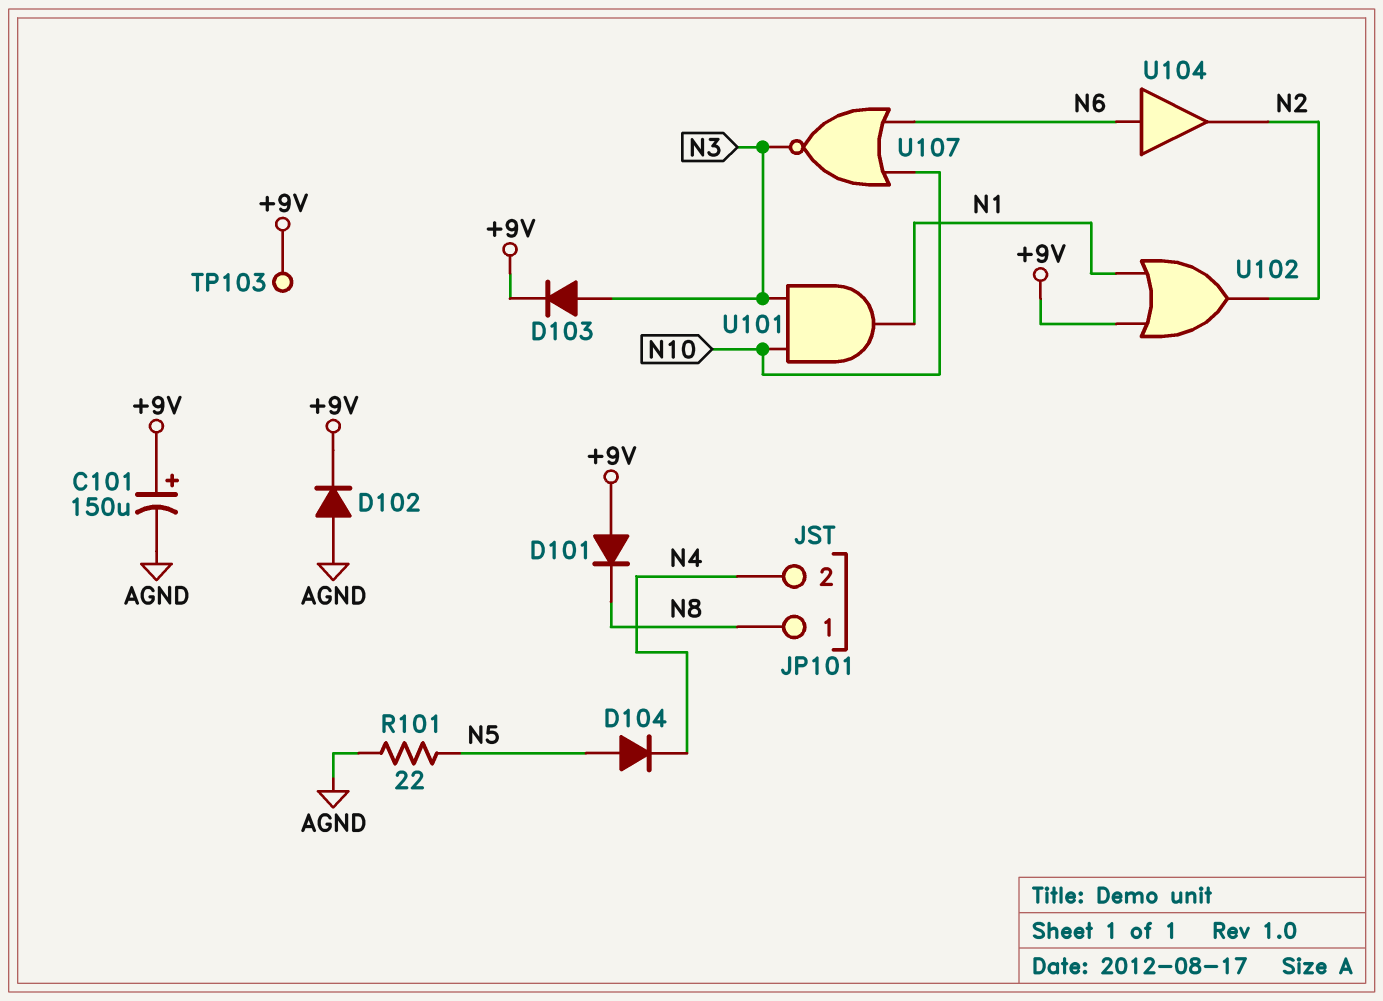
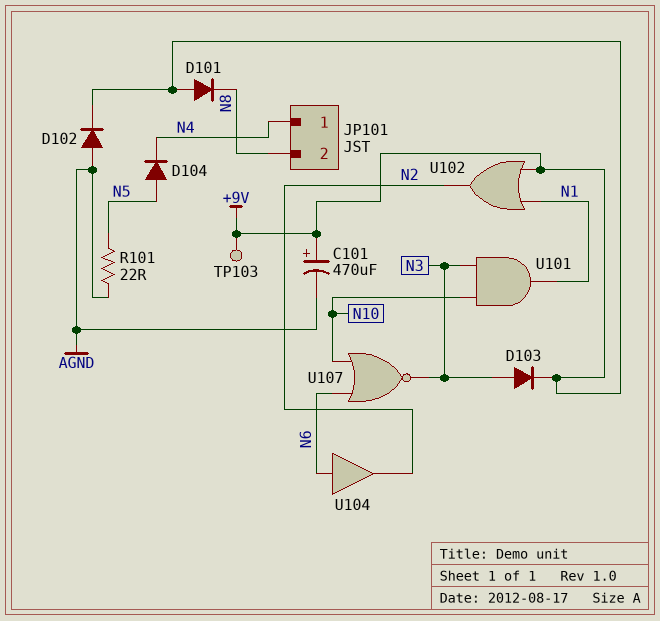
C101: 150uF (plus +9V, minus AGND) -> 470uF (plus +9V, minus AGND)
JP101 pin 1: N8 -> N4
JP101 pin 2: N4 -> N8

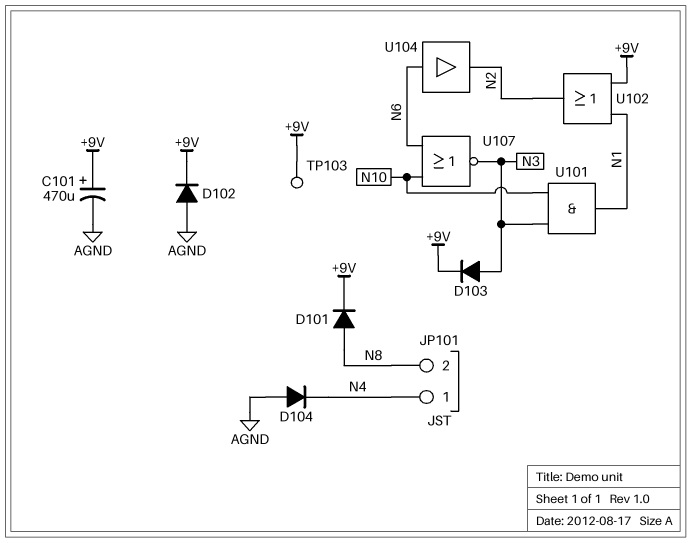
D101: diode (A +9V, K N8) -> diode (A N8, K +9V)
D104: diode (A N5, K N4) -> diode (A AGND, K N4)
R101: 22 (AGND, N5) -> none

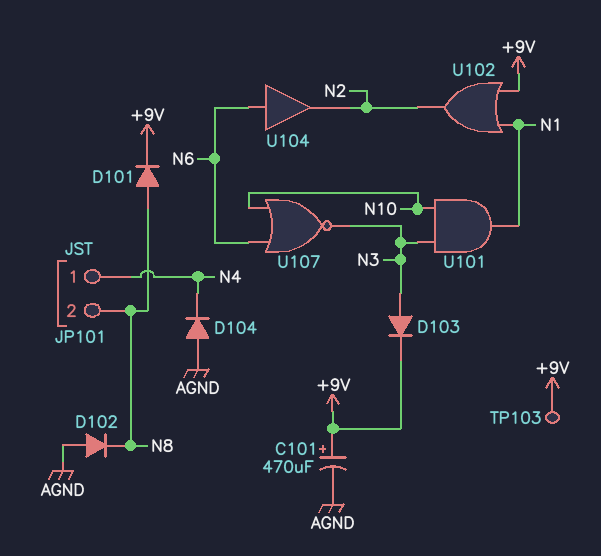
D102: diode (A AGND, K +9V) -> diode (A AGND, K N8)

